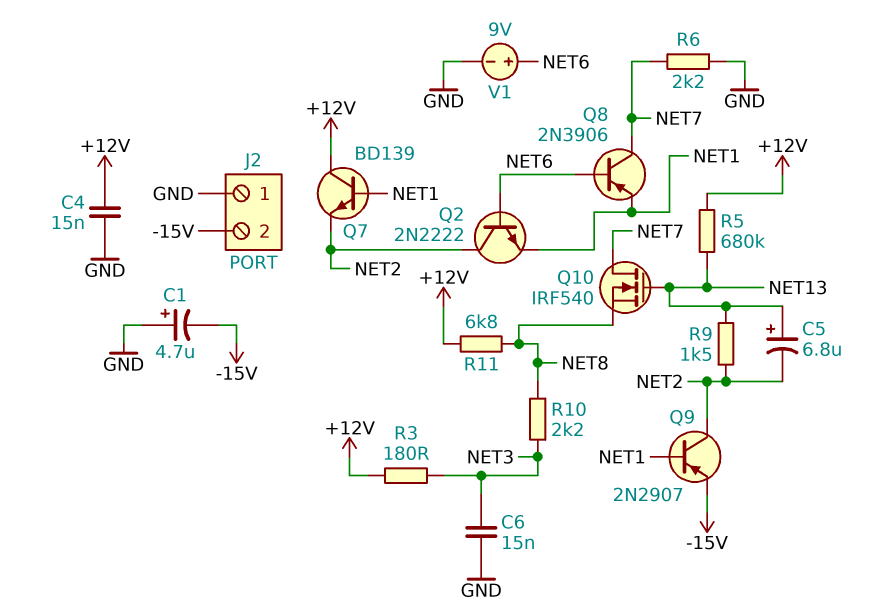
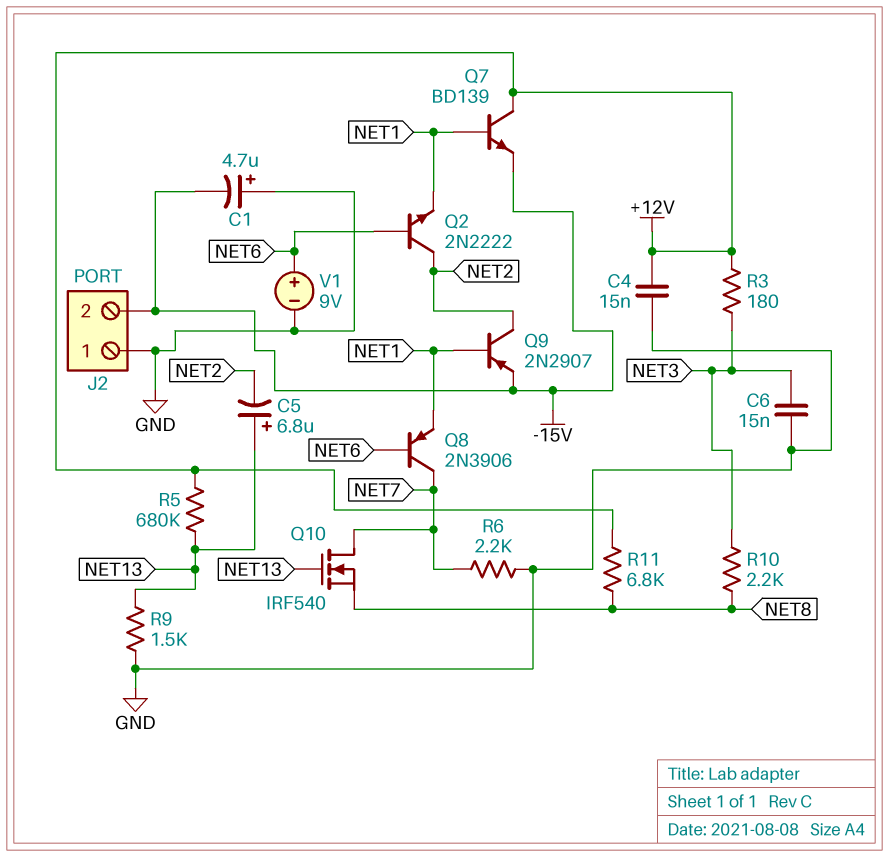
Q7: NPN BD139 (B NET1, C +12V, E NET2) -> NPN BD139 (B NET1, C +12V, E -15V)
R9: 1.5k (NET2, NET13) -> 1.5k (GND, NET13)

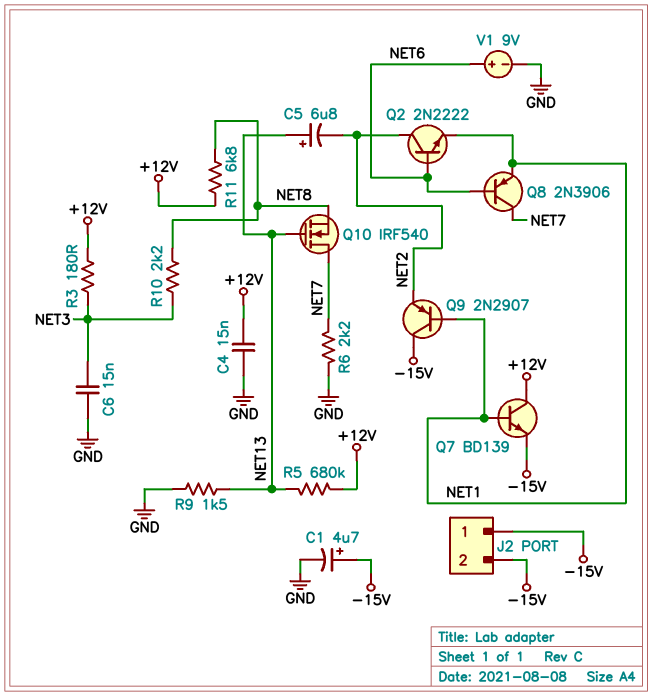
C1: 4.7uF (plus GND, minus -15V) -> 4.7uF (plus -15V, minus GND)
J2 pin 1: GND -> -15V
Q9: PNP 2N2907 (B NET1, C NET2, E -15V) -> PNP 2N2907 (B NET1, C -15V, E NET2)

